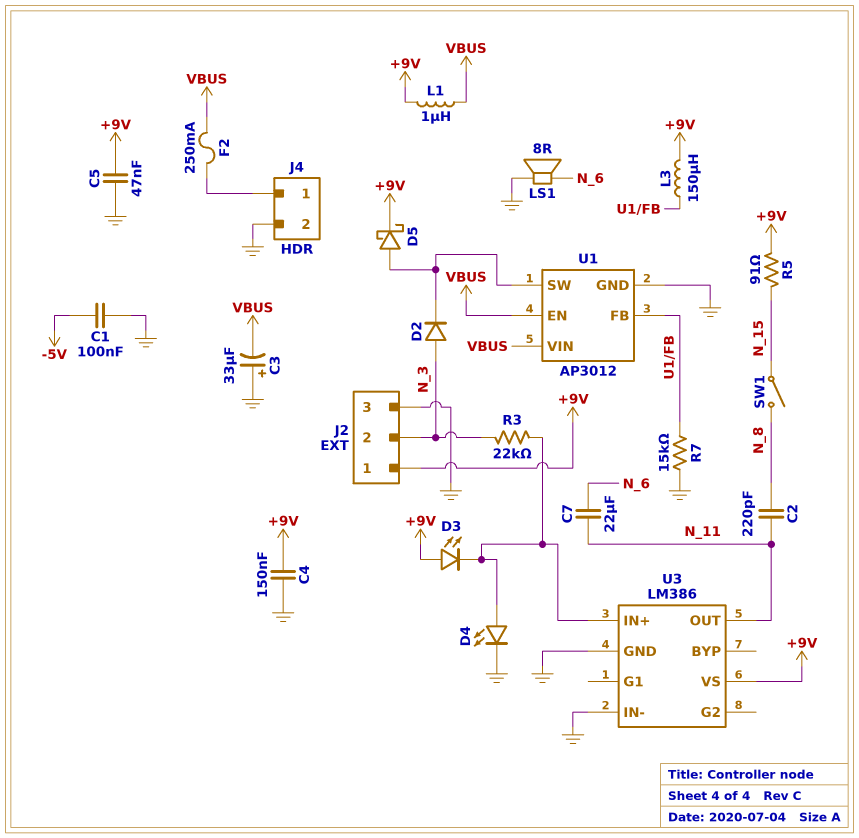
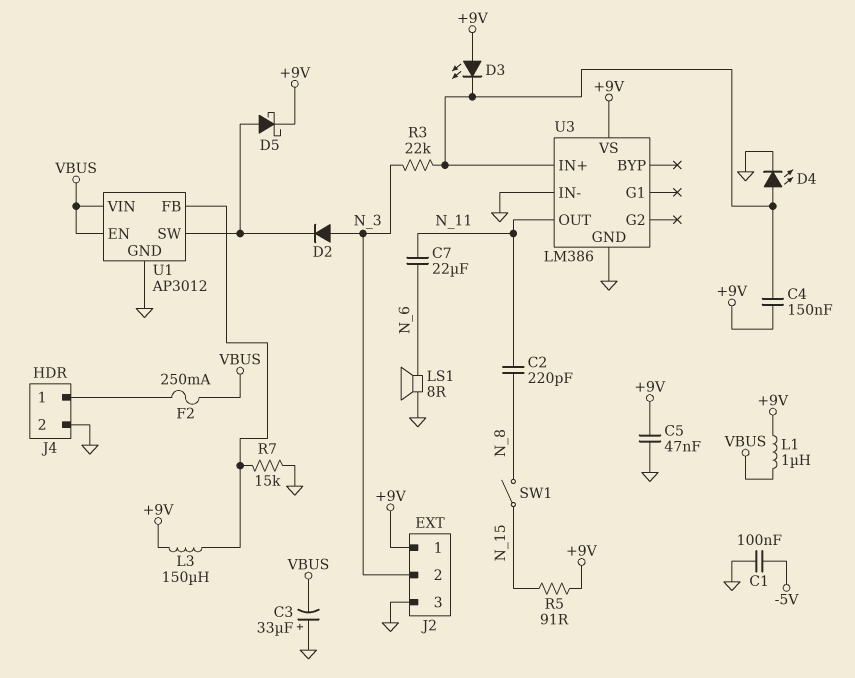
C4: 150nF (+9V, GND) -> 150nF (+9V, U3/IN+)

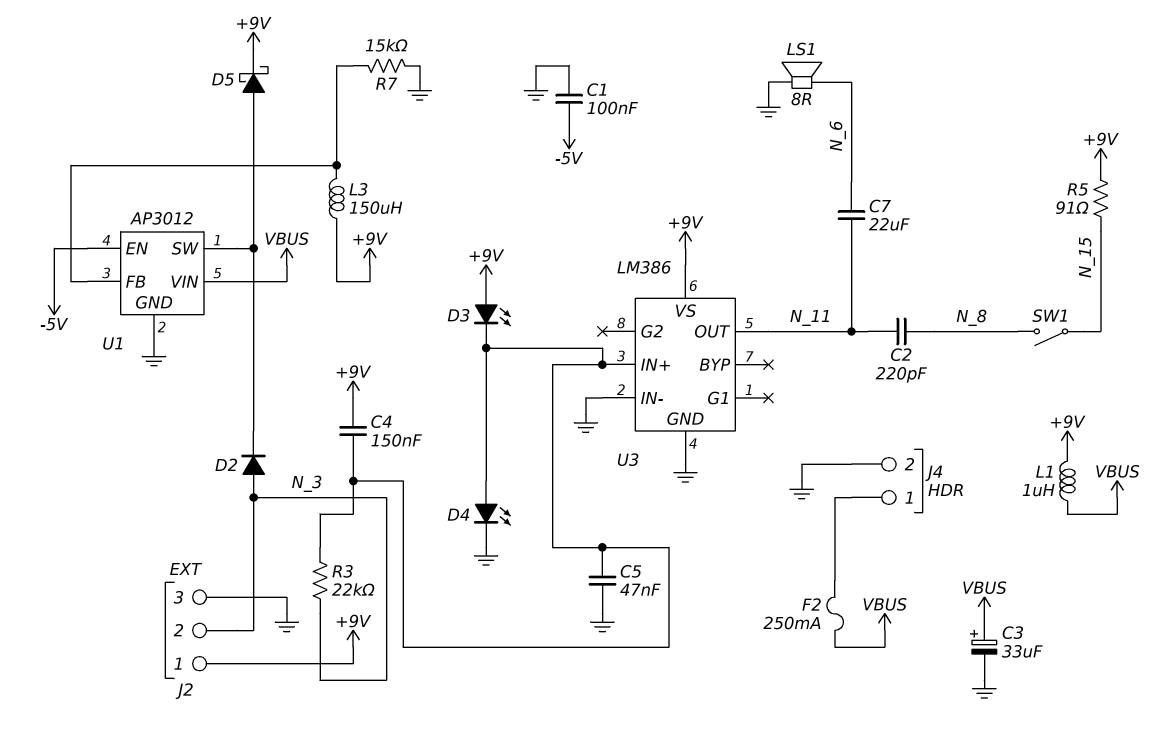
C3: 33uF (plus GND, minus VBUS) -> 33uF (plus VBUS, minus GND)
C5: 47nF (+9V, GND) -> 47nF (GND, U3/IN+)
U1 pin EN: VBUS -> -5V

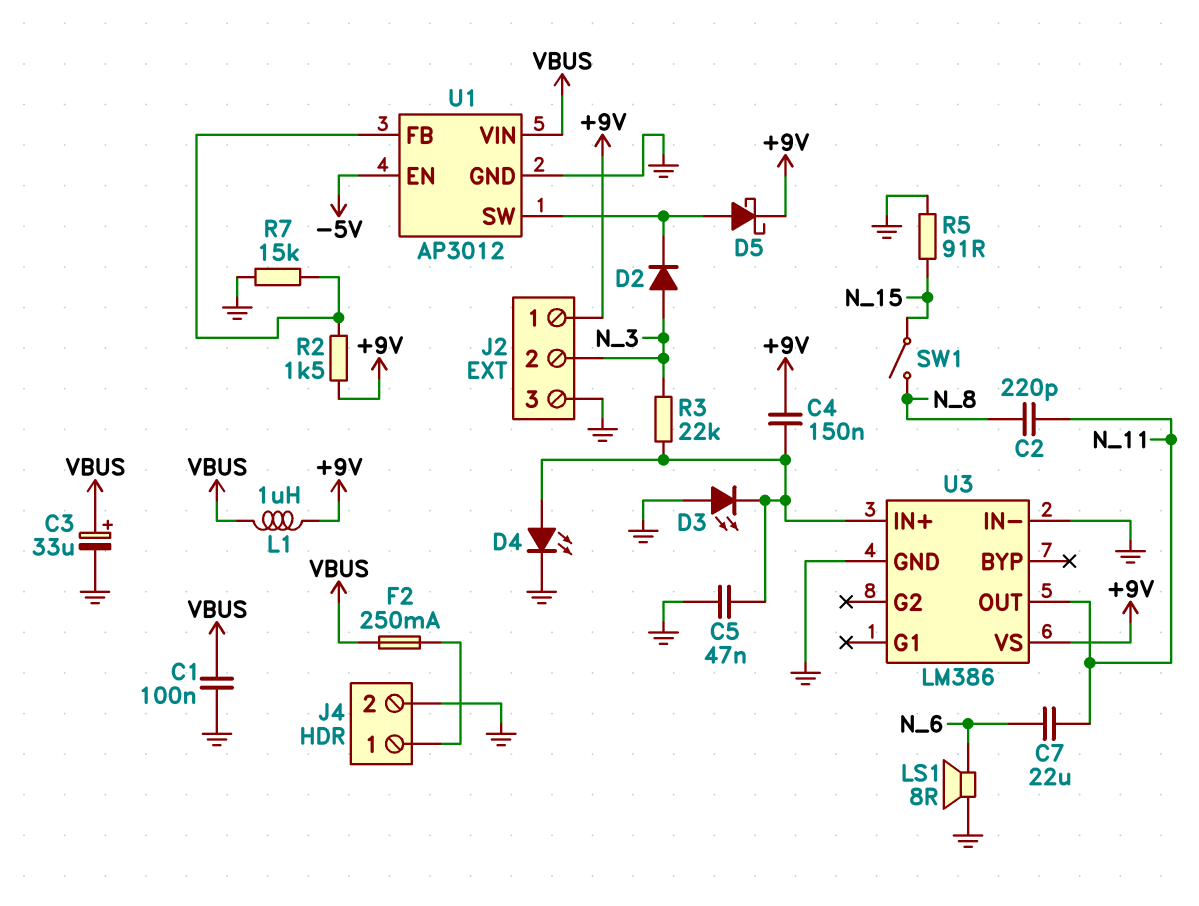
C1: 100nF (-5V, GND) -> 100nF (GND, VBUS)
D3: LED (A +9V, K U3/IN+) -> LED (A GND, K U3/IN+)
L3: 150uH (+9V, U1/FB) -> none
R2: none -> 1.5k (+9V, U1/FB)
R5: 91 (+9V, N_15) -> 91 (GND, N_15)

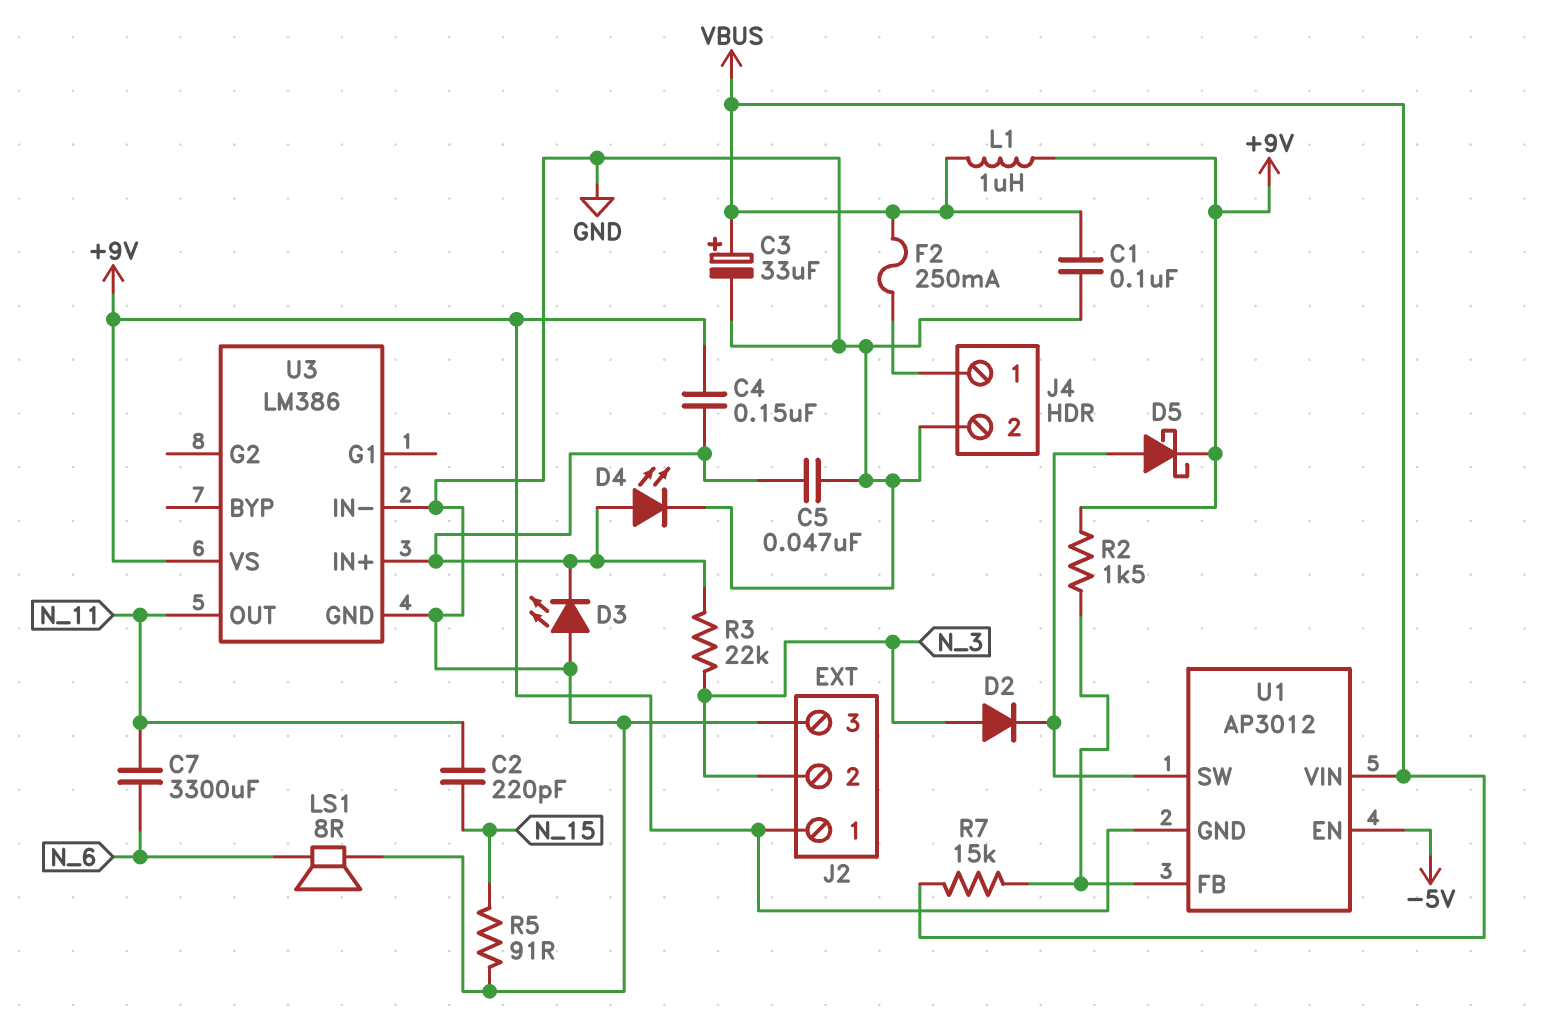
C2: 220pF (N_8, N_11) -> 220pF (N_11, N_15)
C7: 22uF (N_6, N_11) -> 3300uF (N_6, N_11)
R7: 15k (GND, U1/FB) -> 15k (U1/FB, VBUS)
SW1: switch (N_8, N_15) -> none
U1 pin GND: GND -> +9V

